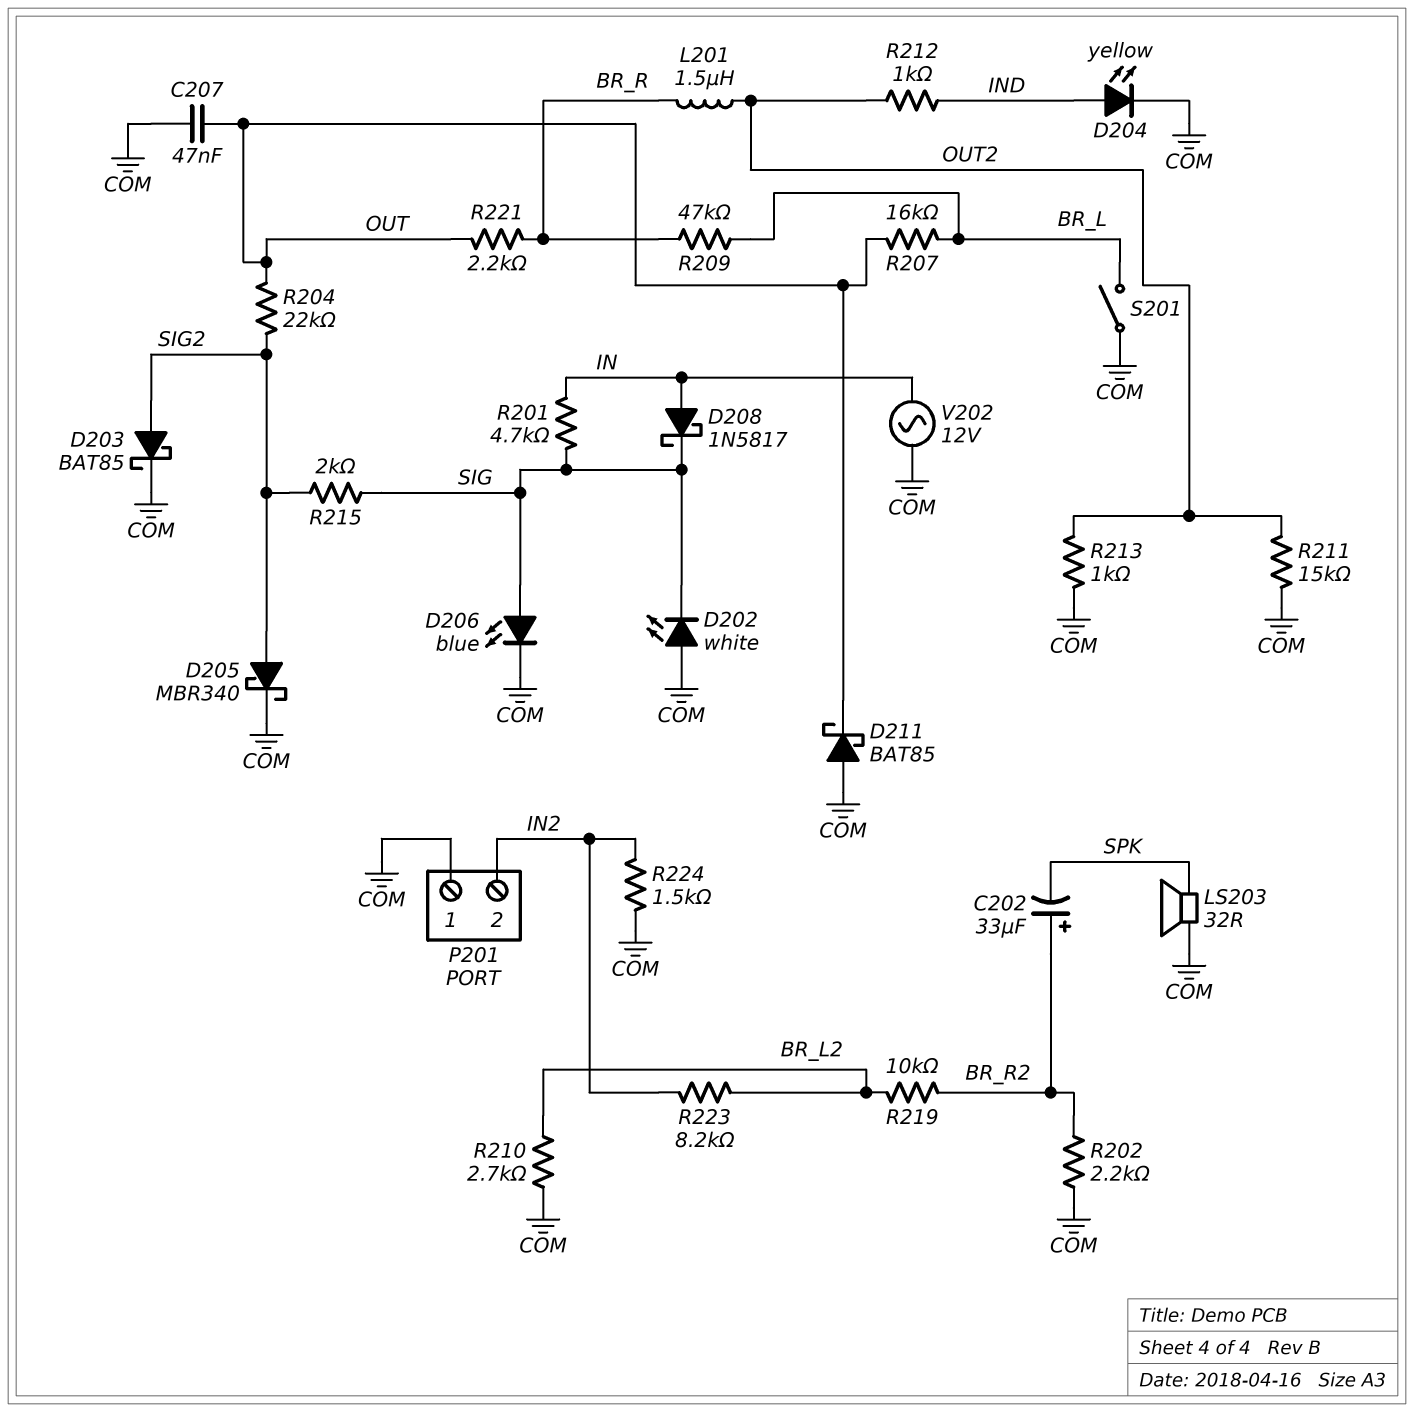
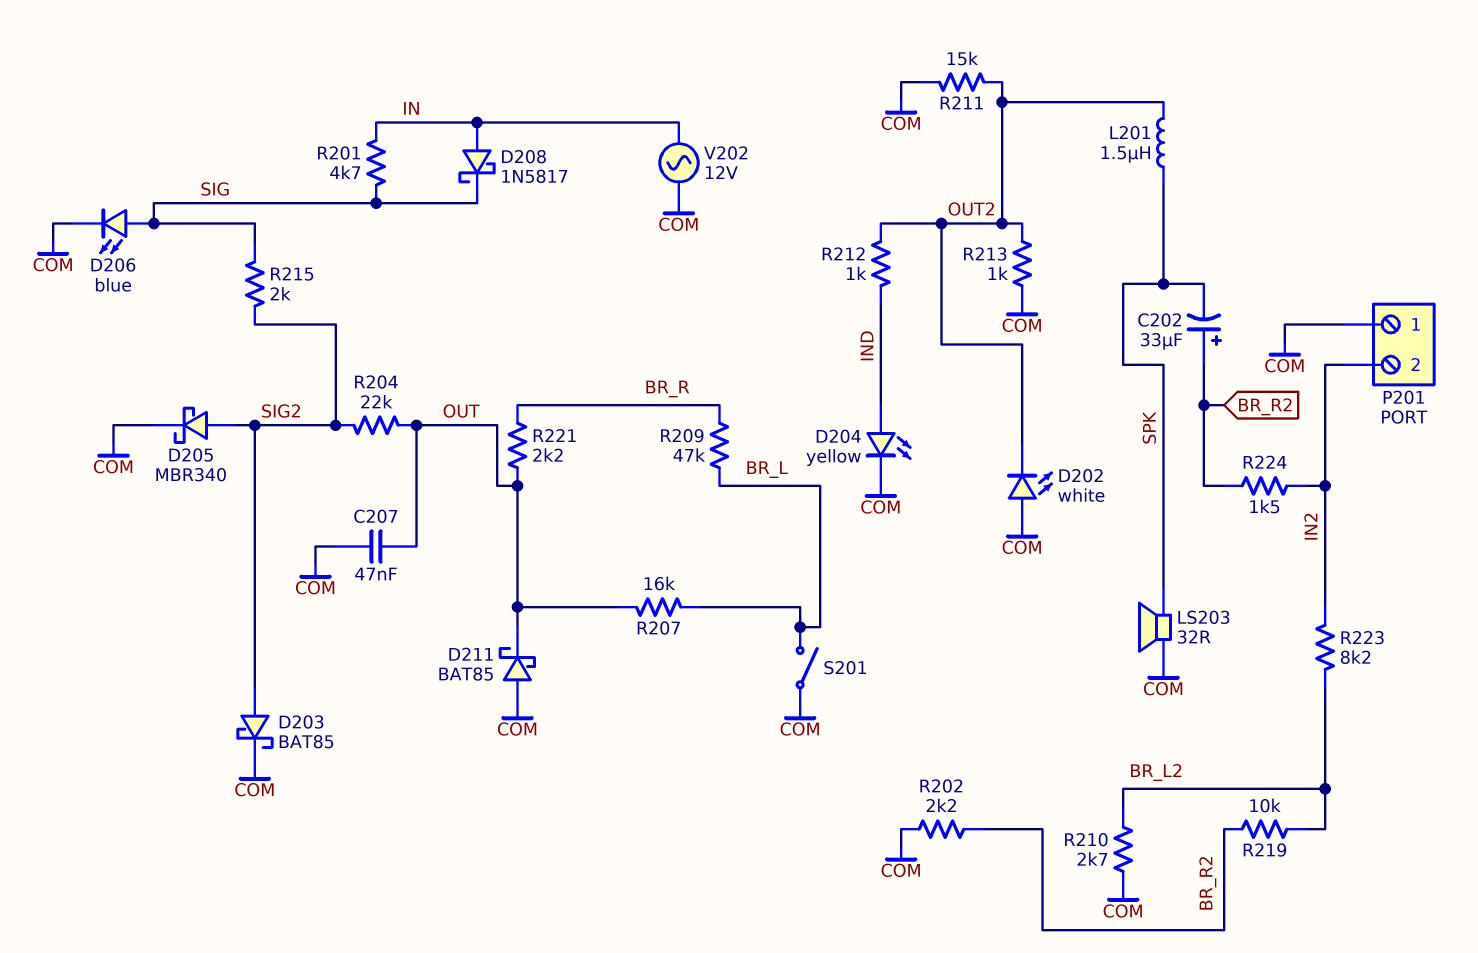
D202: LED white (A COM, K SIG) -> LED white (A COM, K OUT2)
L201: 1.5uH (BR_R, OUT2) -> 1.5uH (OUT2, SPK)
R224: 1.5k (COM, IN2) -> 1.5k (BR_R2, IN2)

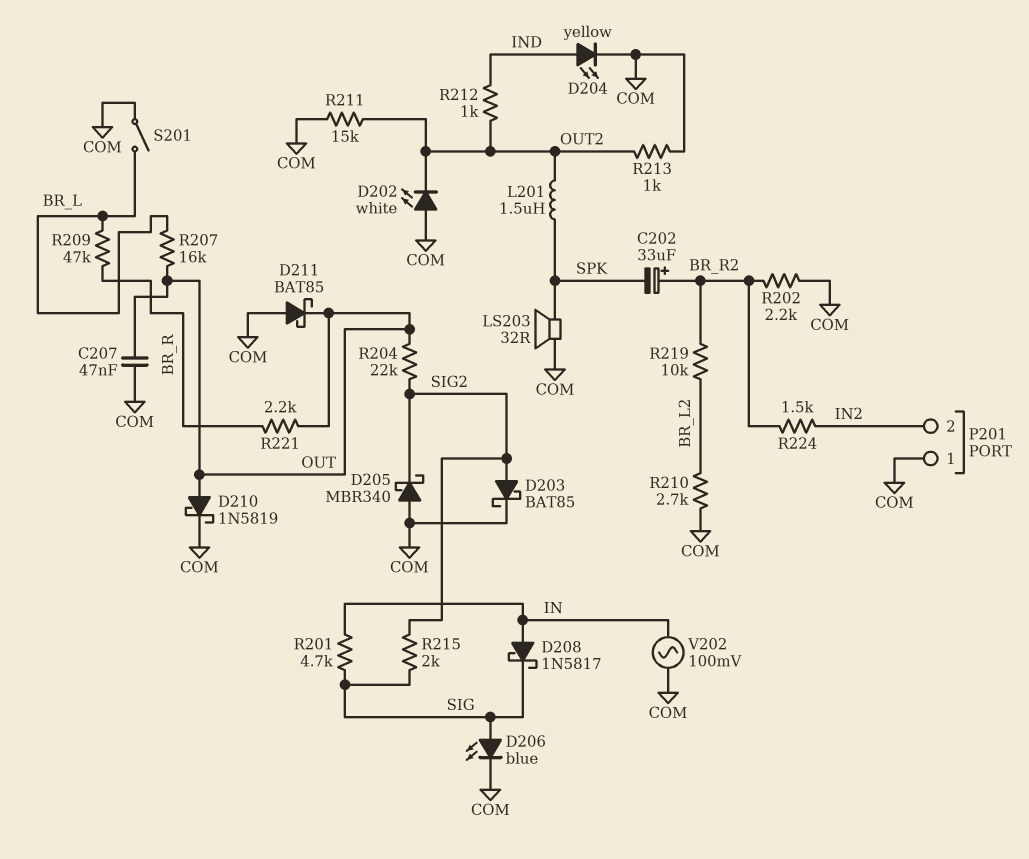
D205: schottky MBR340 (A SIG2, K COM) -> schottky MBR340 (A COM, K SIG2)
D210: none -> schottky 1N5819 (A OUT, K COM)
R223: 8.2k (BR_L2, IN2) -> none
V202: AC 12V (COM, IN) -> AC 100mV (COM, IN)

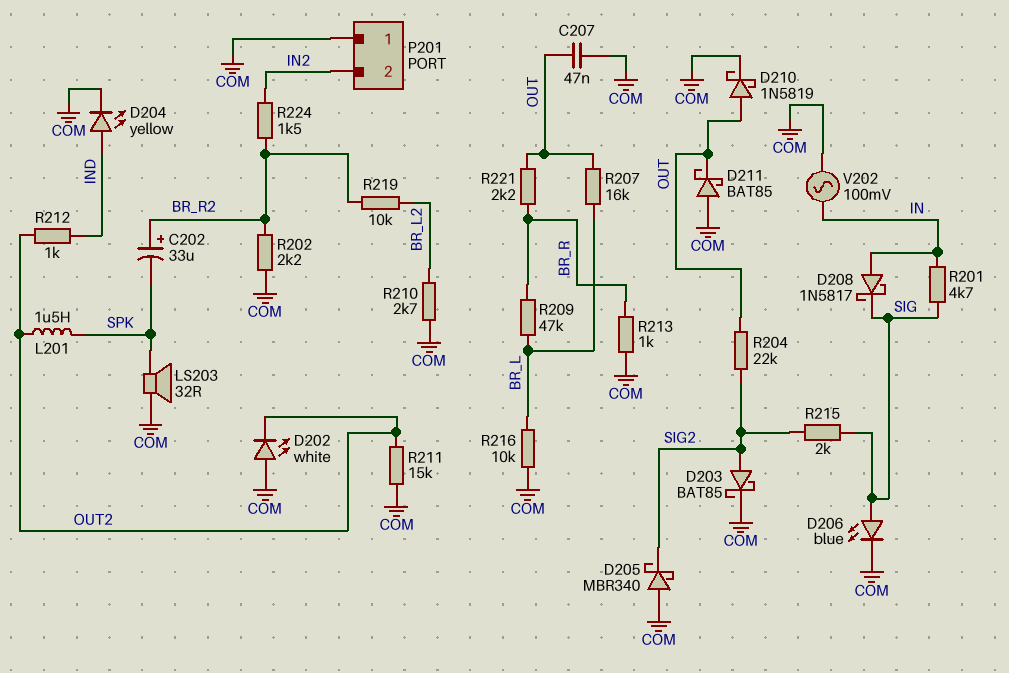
R213: 1k (COM, OUT2) -> 1k (BR_R, COM)
R216: none -> 10k (BR_L, COM)
S201: switch (BR_L, COM) -> none

